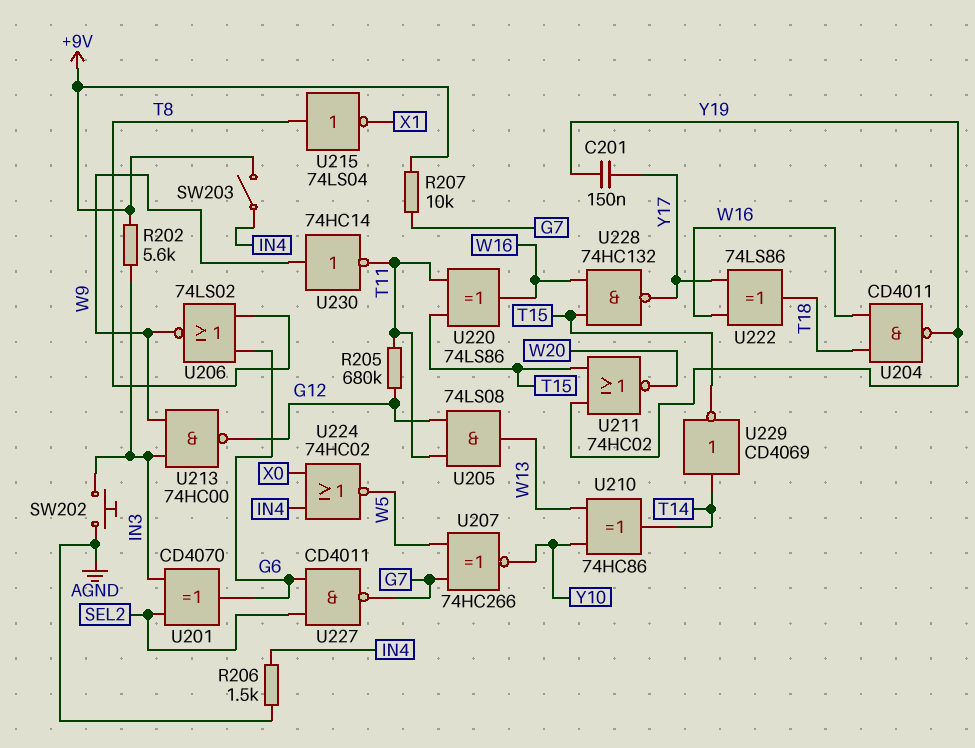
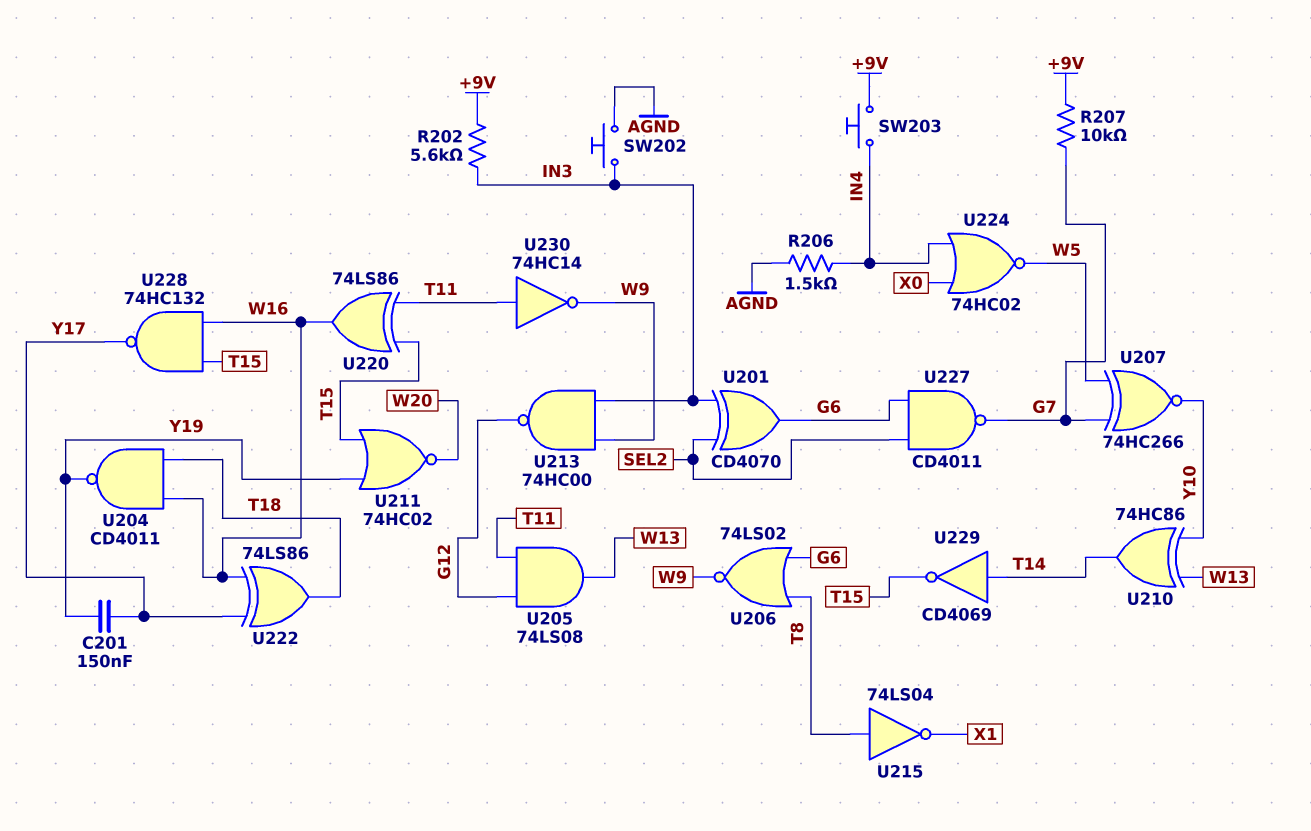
R205: 680k (G12, T11) -> none
SW203: switch (+9V, IN4) -> button (+9V, IN4)
U230: NOT 74HC14 (in W9, out T11) -> NOT 74HC14 (in T11, out W9)

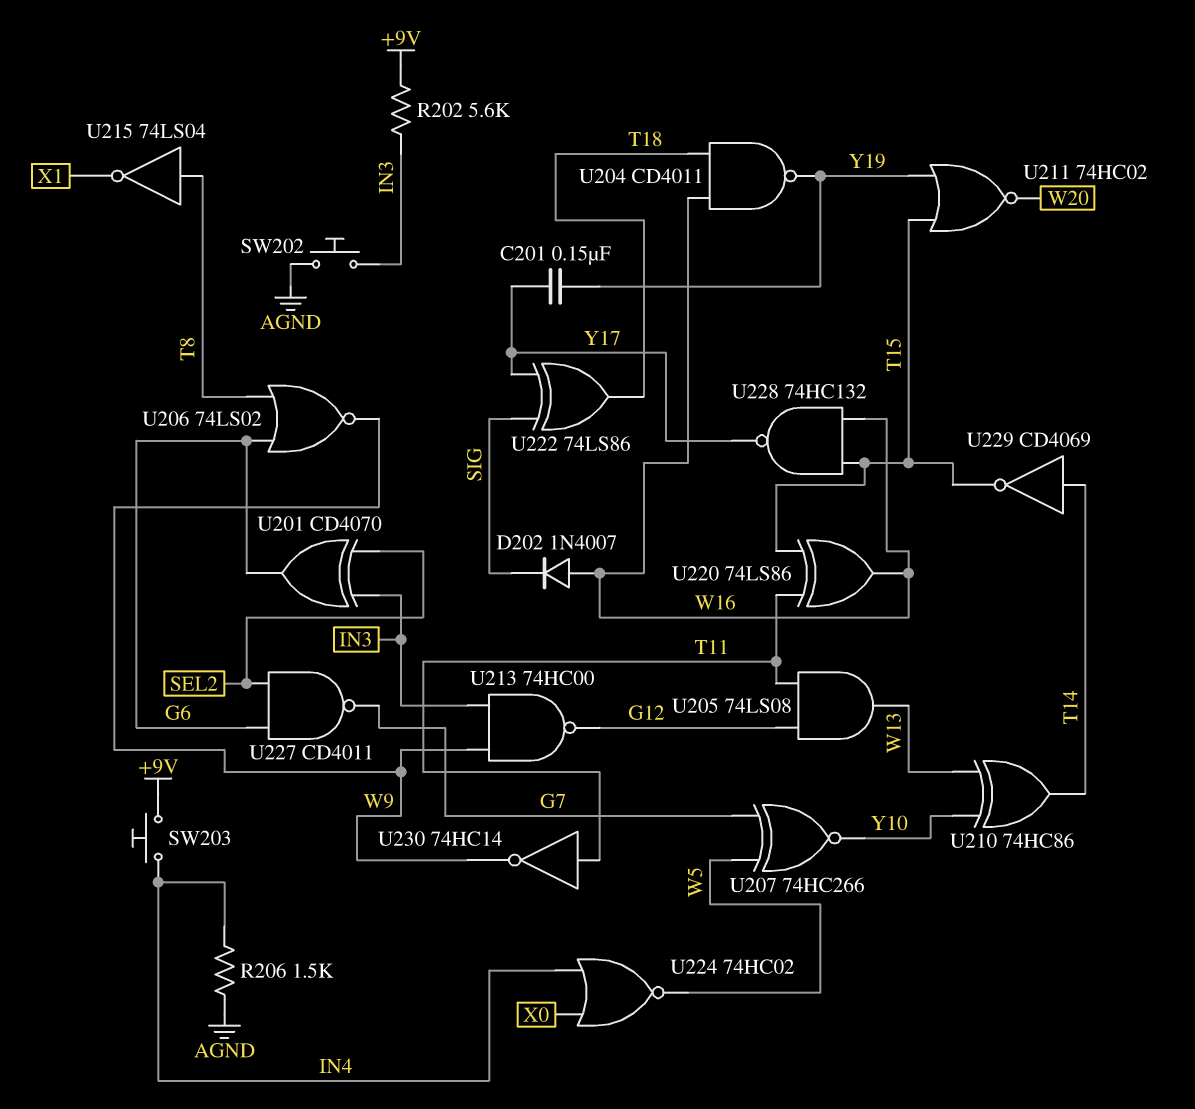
D202: none -> diode 1N4007 (A W16, K SIG)
R207: 10k (+9V, G7) -> none
U222: XOR 74LS86 (in W16, in Y17, out T18) -> XOR 74LS86 (in SIG, in Y17, out T18)

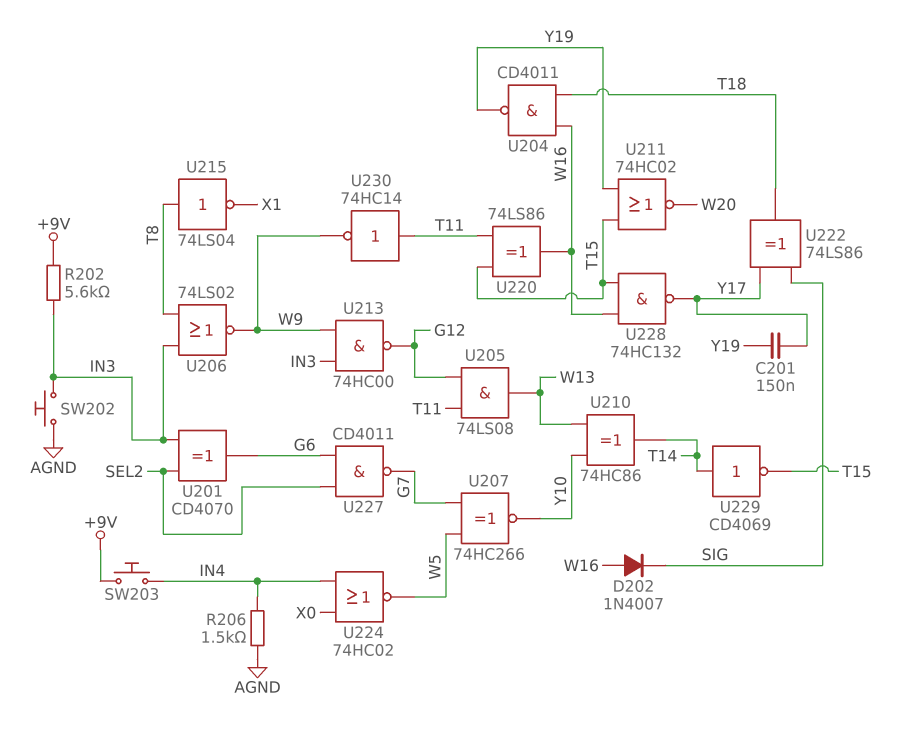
U206: NOR 74LS02 (in G6, in T8, out W9) -> NOR 74LS02 (in IN3, in T8, out W9)

